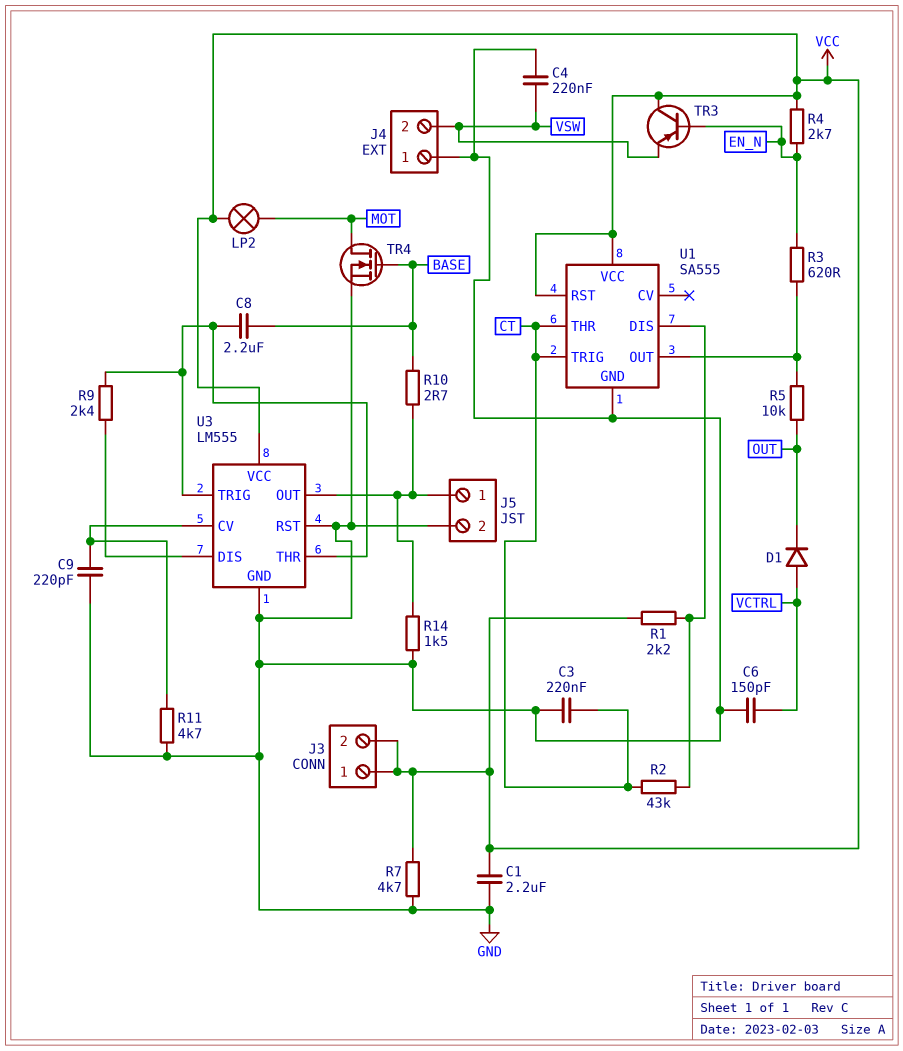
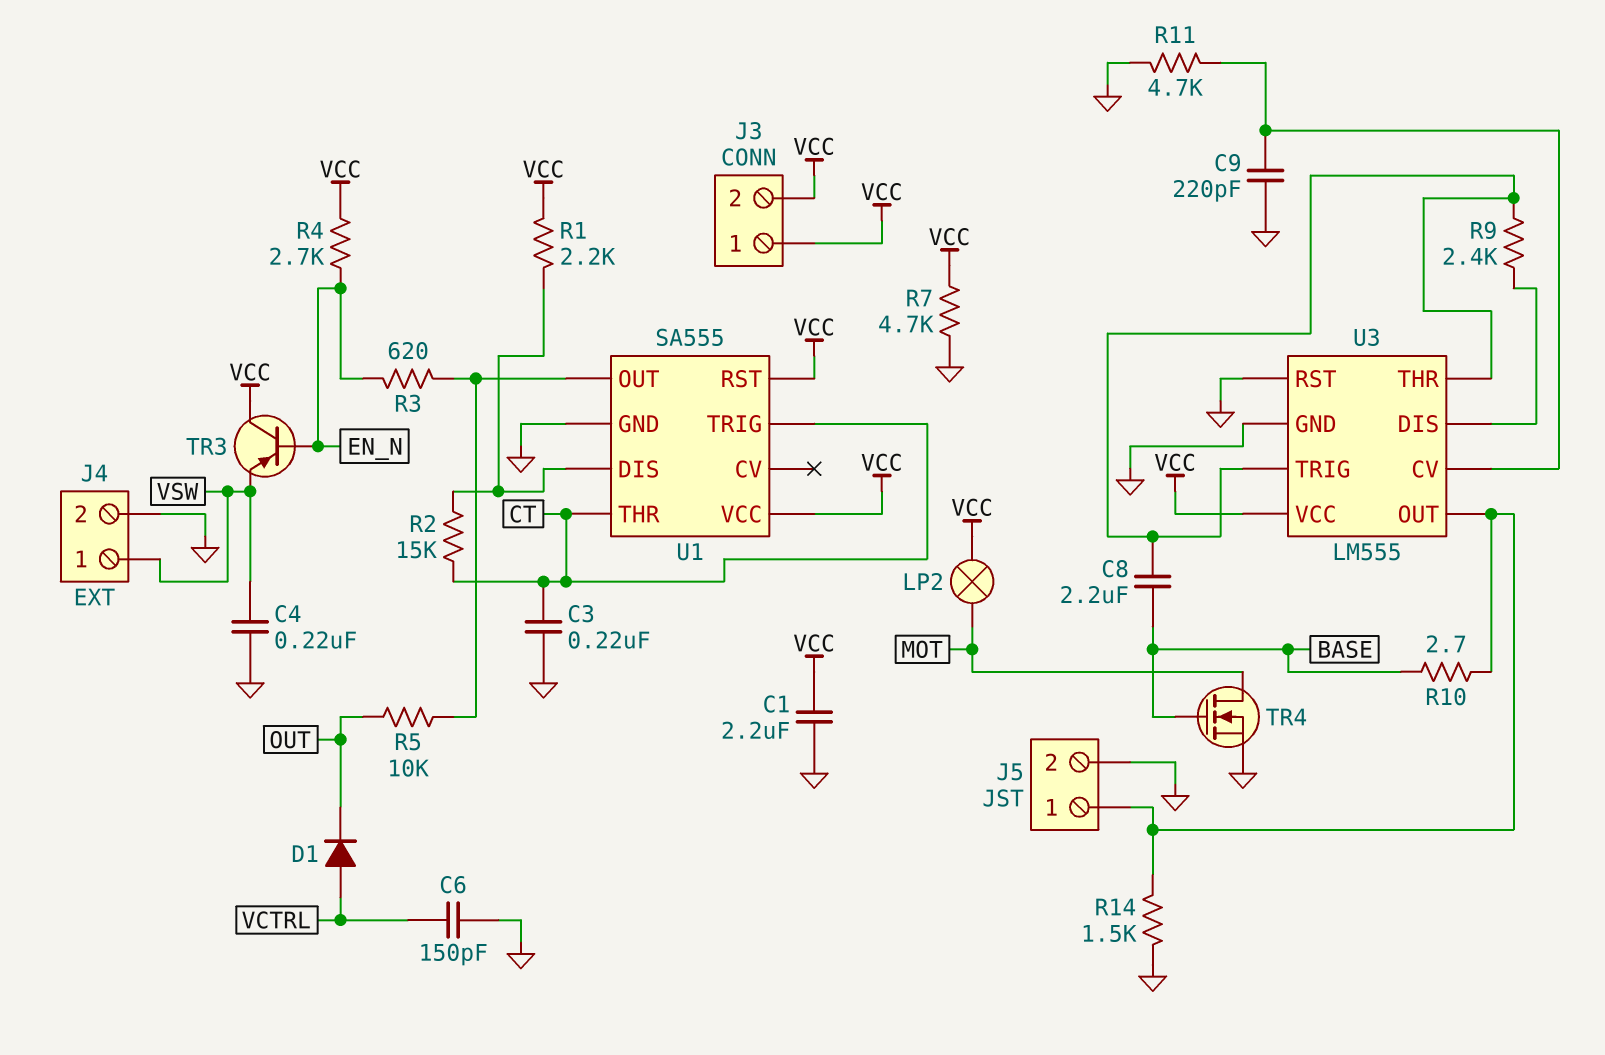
J4 pin 1: GND -> VSW
J4 pin 2: VSW -> GND
R2: 43k (CT, U1/DIS) -> 15k (CT, U1/DIS)

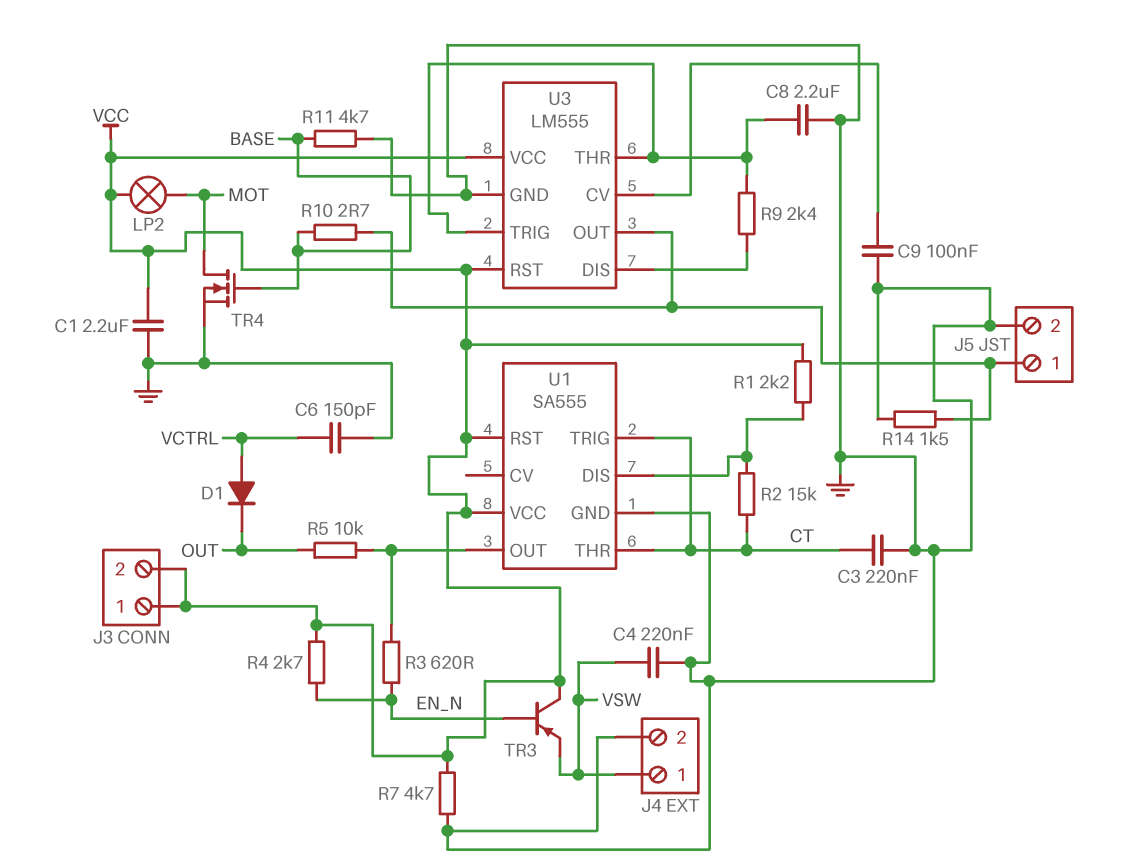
C8: 2.2uF (BASE, U3/THR) -> 2.2uF (GND, U3/THR)
C9: 220pF (GND, U3/CV) -> 100nF (GND, U3/CV)
R11: 4.7k (GND, U3/CV) -> 4.7k (BASE, GND)
U3 pin RST: GND -> VCC

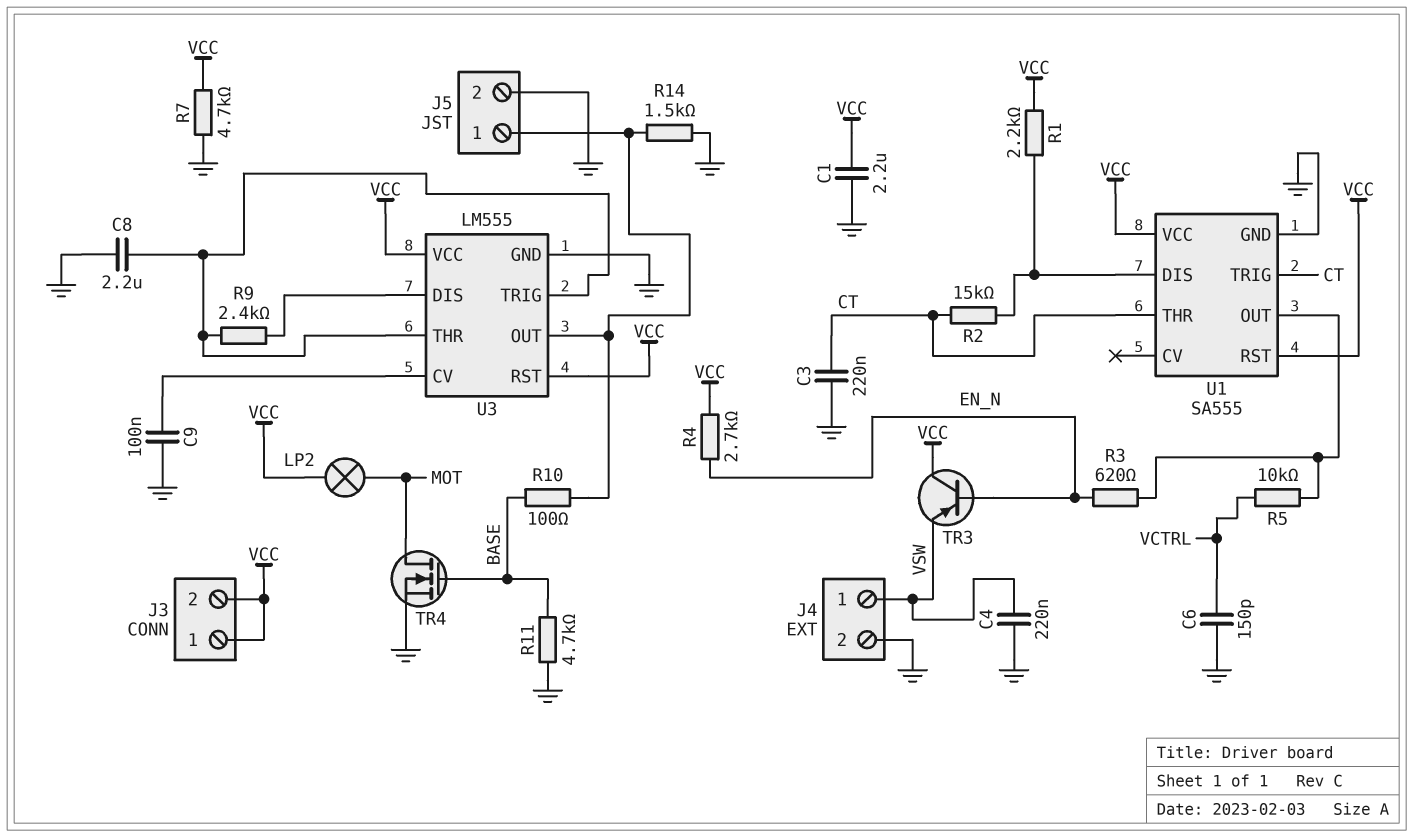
D1: diode (A VCTRL, K OUT) -> none
R5: 10k (OUT, U1/OUT) -> 10k (U1/OUT, VCTRL)
R10: 2.7 (BASE, J5/1) -> 100 (BASE, J5/1)

